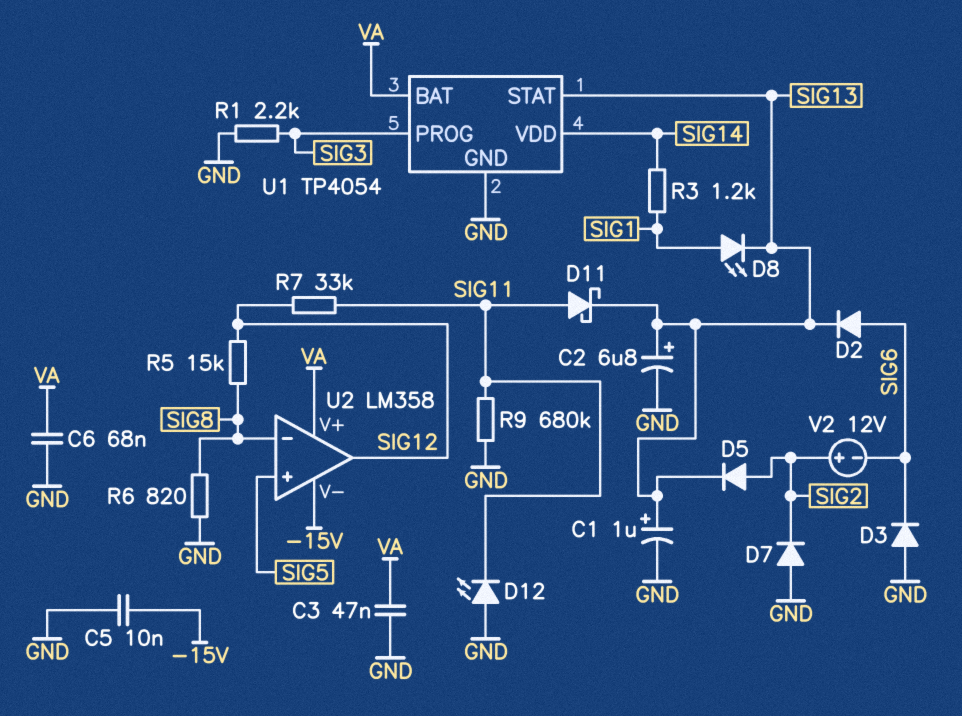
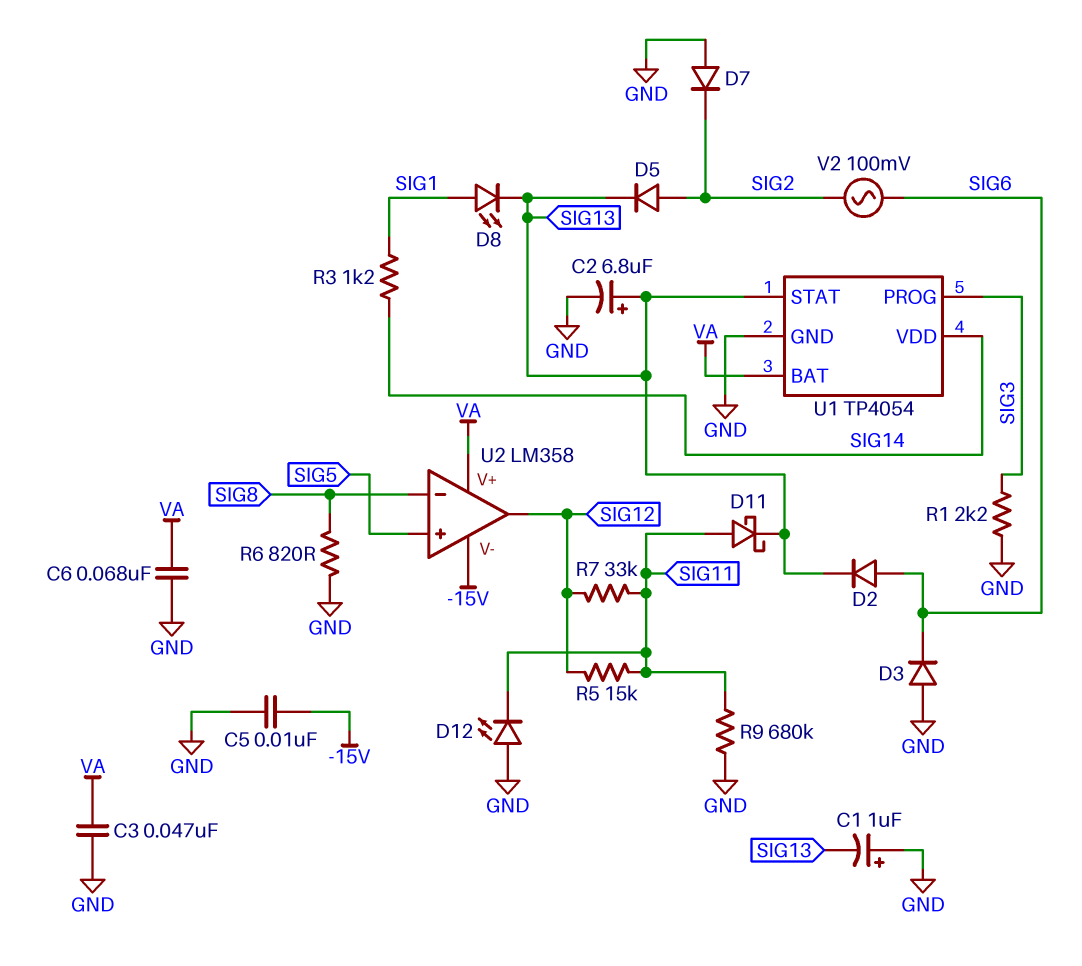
C1: 1uF (plus SIG13, minus GND) -> 1uF (plus GND, minus SIG13)
R5: 15k (SIG8, SIG12) -> 15k (SIG11, SIG12)
V2: 12V (plus SIG2, minus SIG6) -> AC 100mV (SIG2, SIG6)

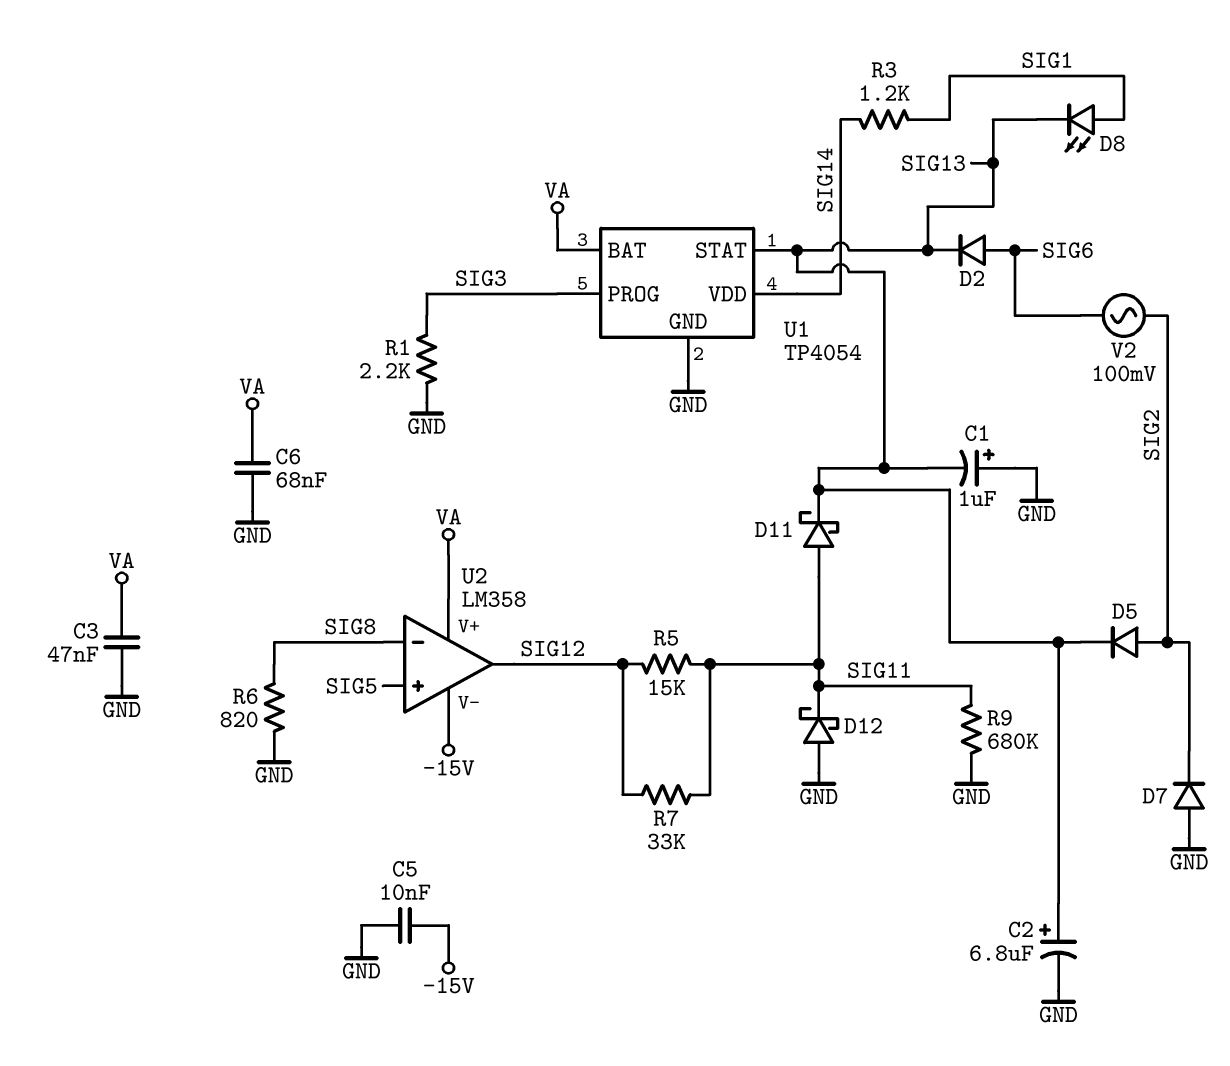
D3: diode (A GND, K SIG6) -> none
D12: LED (A GND, K SIG11) -> schottky (A GND, K SIG11)

